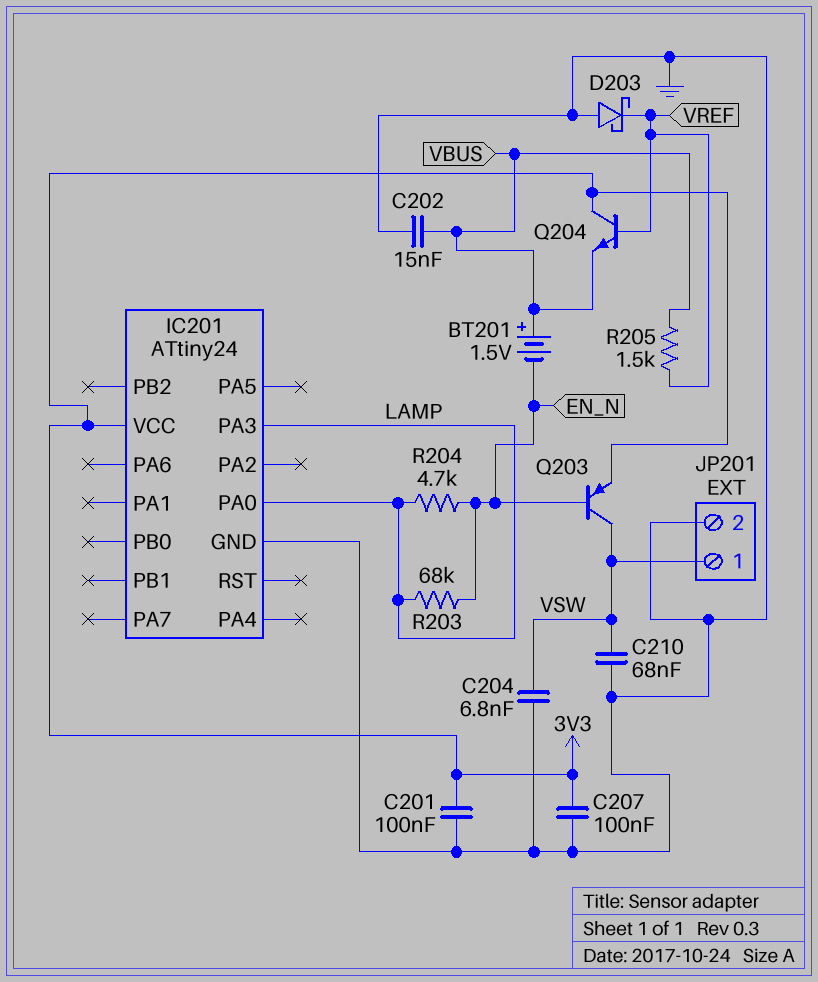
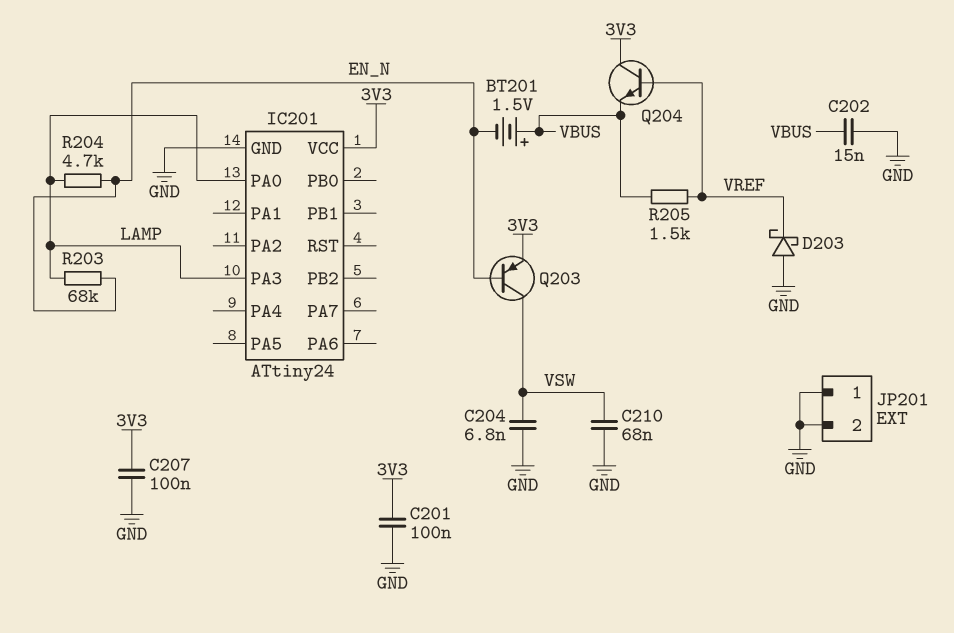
JP201 pin 1: VSW -> GND

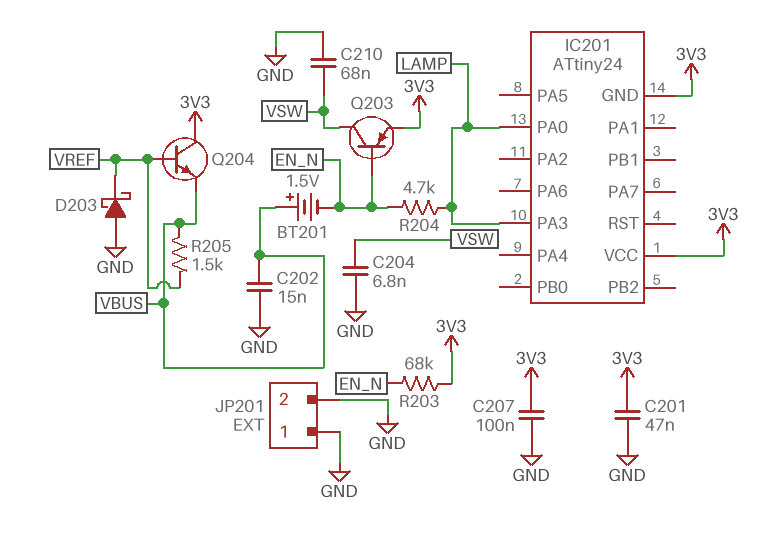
C201: 100nF (3V3, GND) -> 47nF (3V3, GND)
IC201 pin GND: GND -> 3V3
R203: 68k (EN_N, LAMP) -> 68k (3V3, EN_N)

